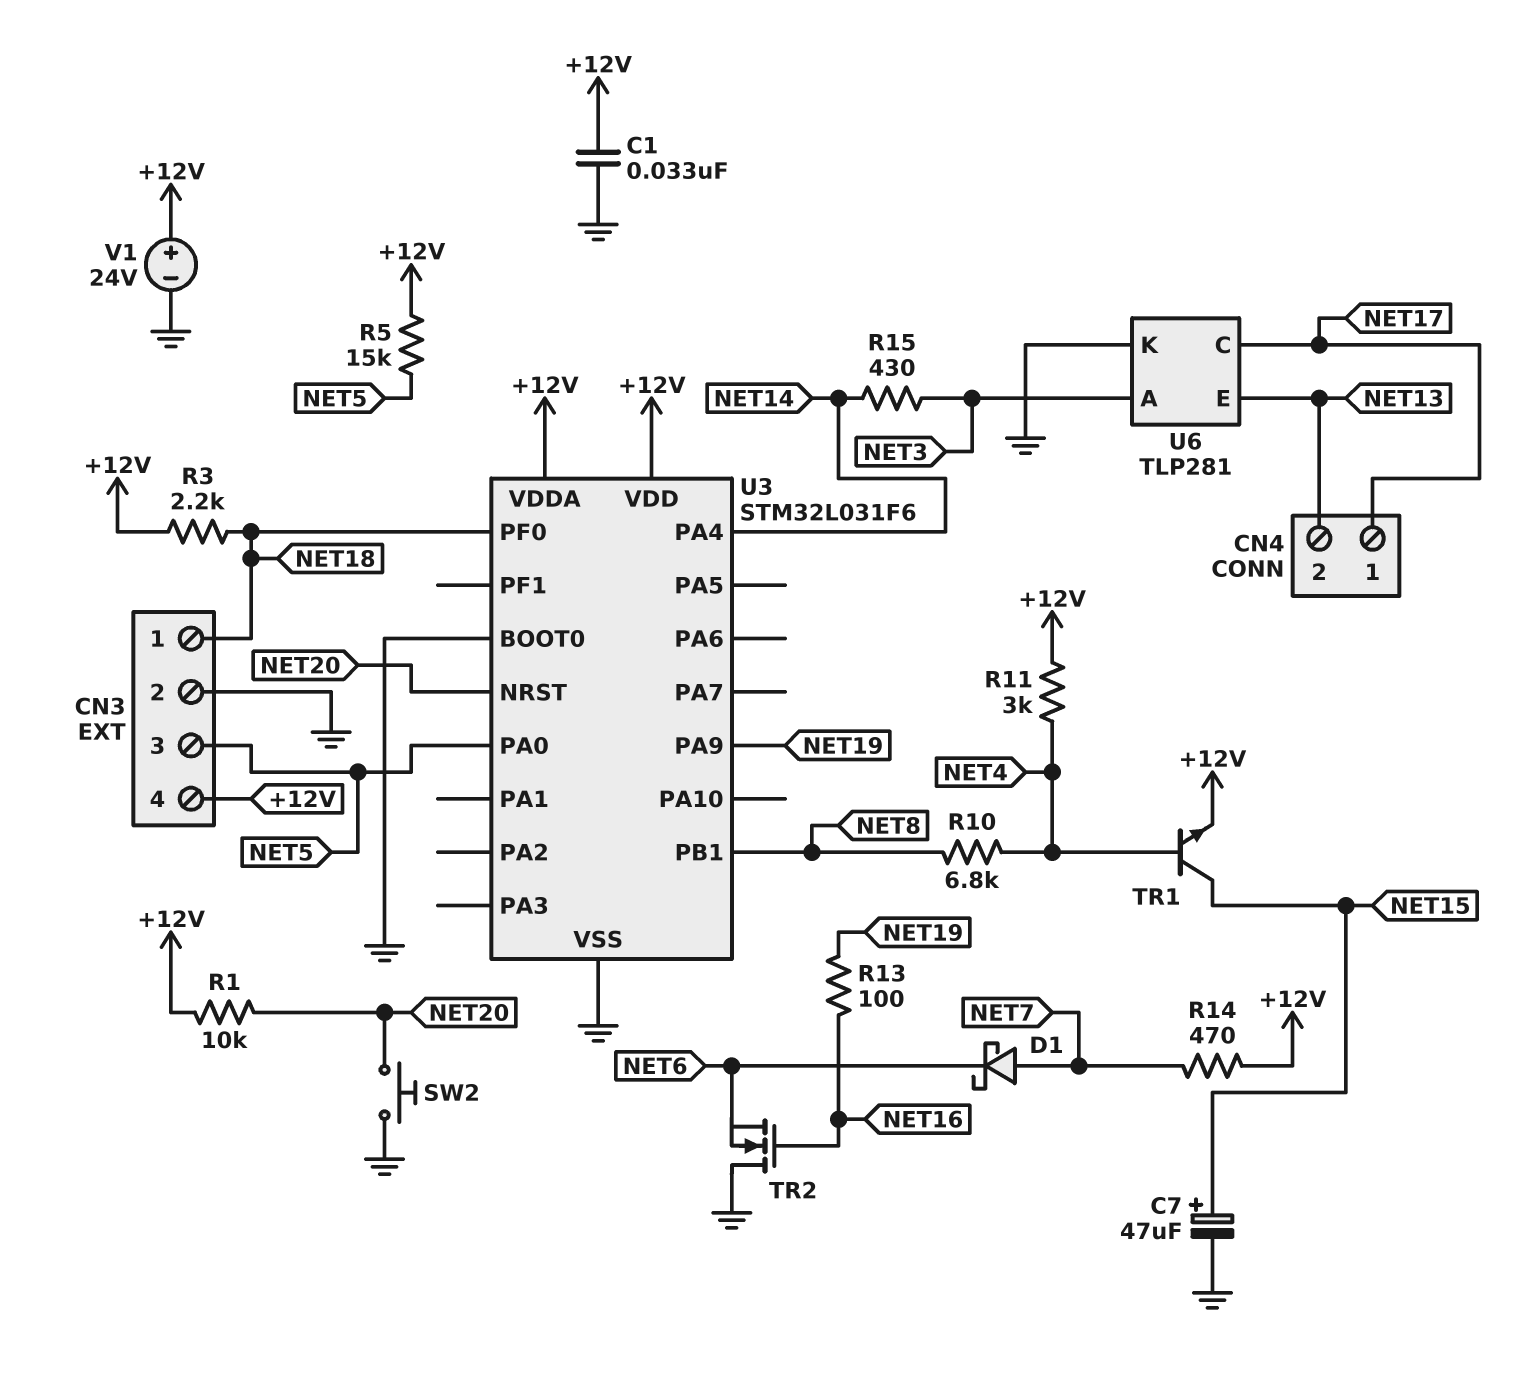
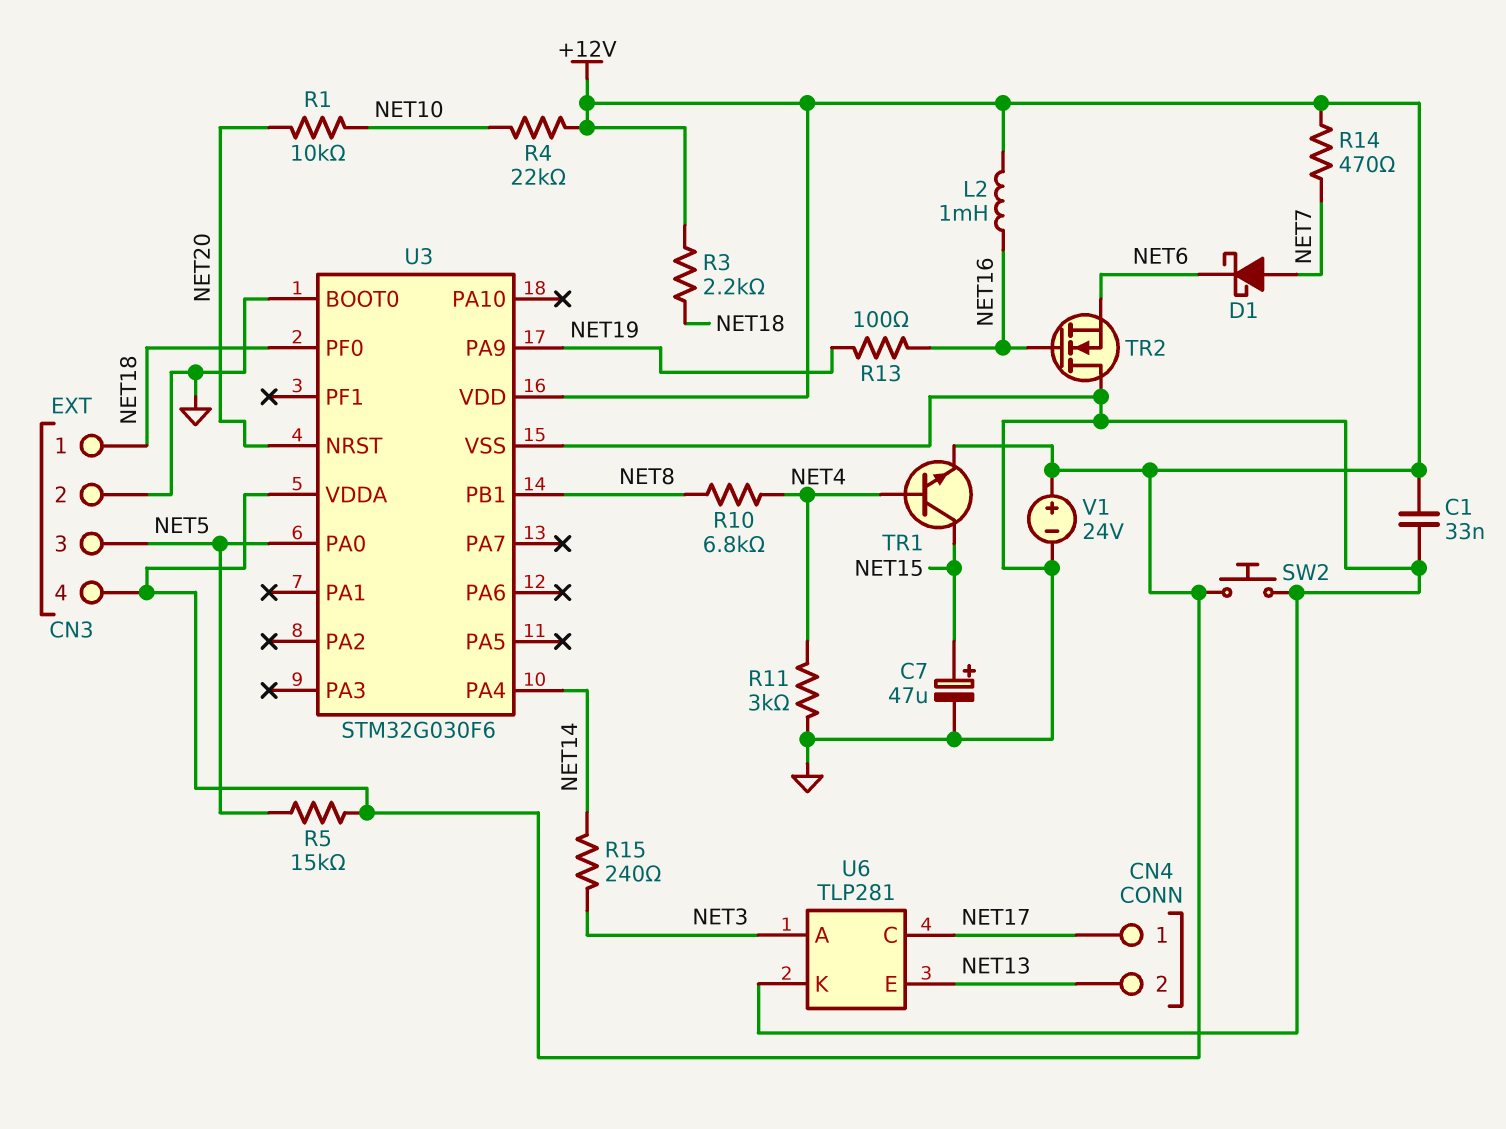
L2: none -> 1mH (+12V, NET16)
R1: 10k (+12V, NET20) -> 10k (NET10, NET20)
R4: none -> 22k (+12V, NET10)
R11: 3k (+12V, NET4) -> 3k (GND, NET4)
R15: 430 (NET3, NET14) -> 240 (NET3, NET14)
SW2: button (GND, NET20) -> button (+12V, GND)
U3: STM32L031F6 -> STM32G030F6

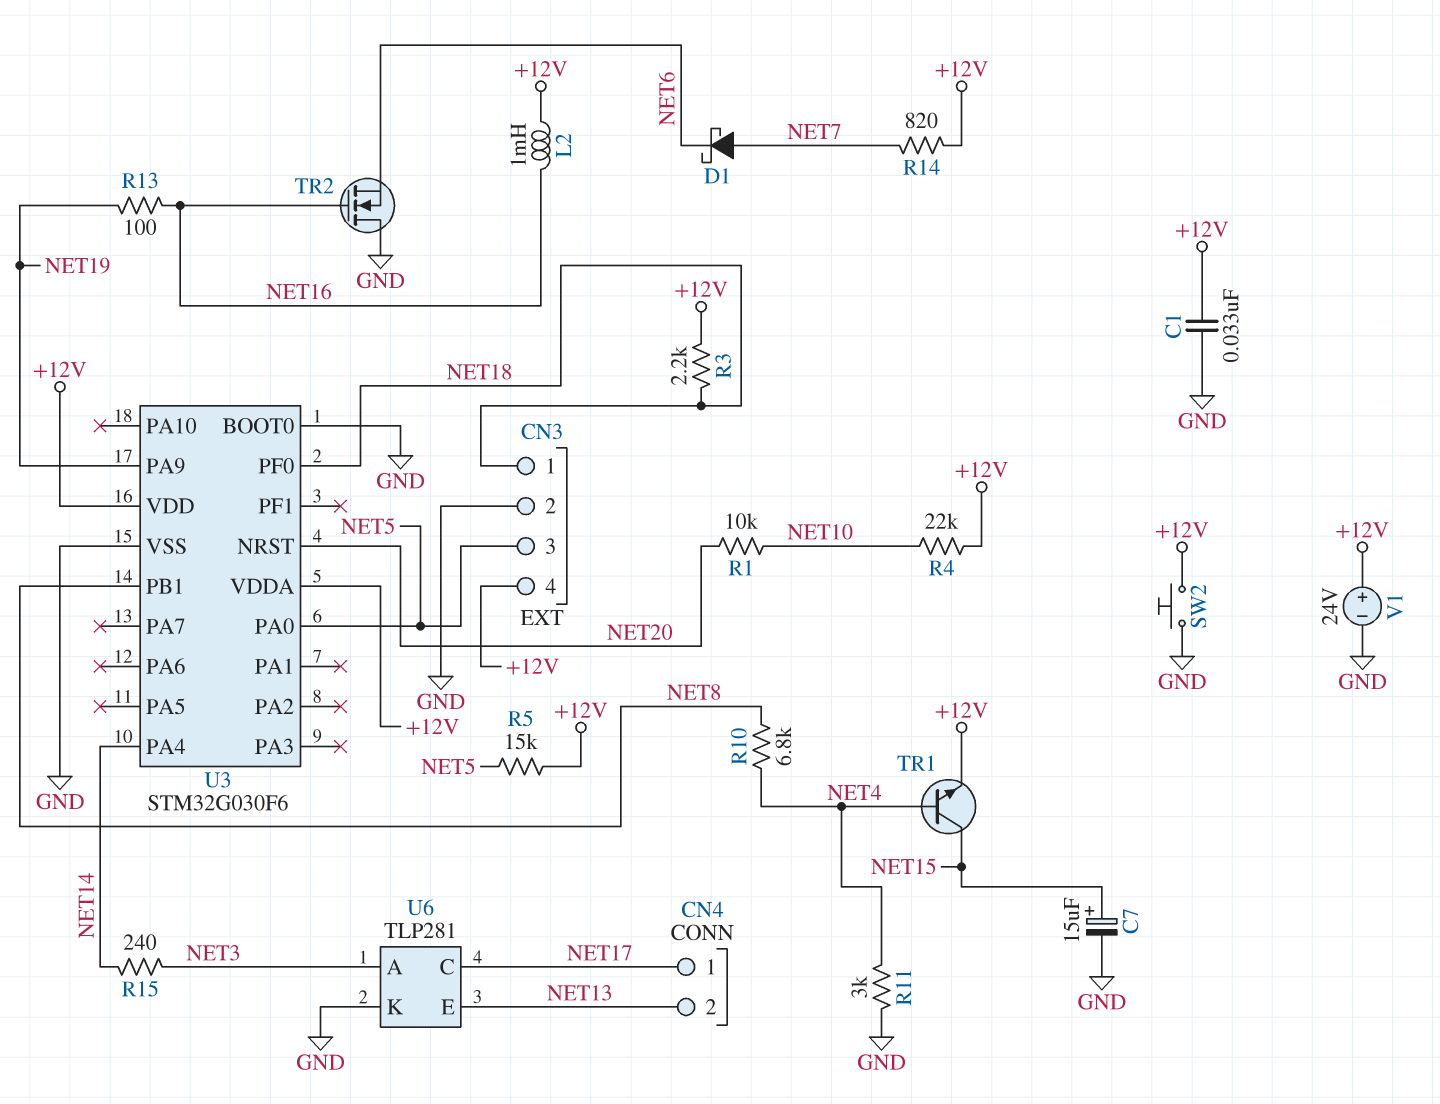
C7: 47uF (plus NET15, minus GND) -> 15uF (plus NET15, minus GND)
R14: 470 (+12V, NET7) -> 820 (+12V, NET7)

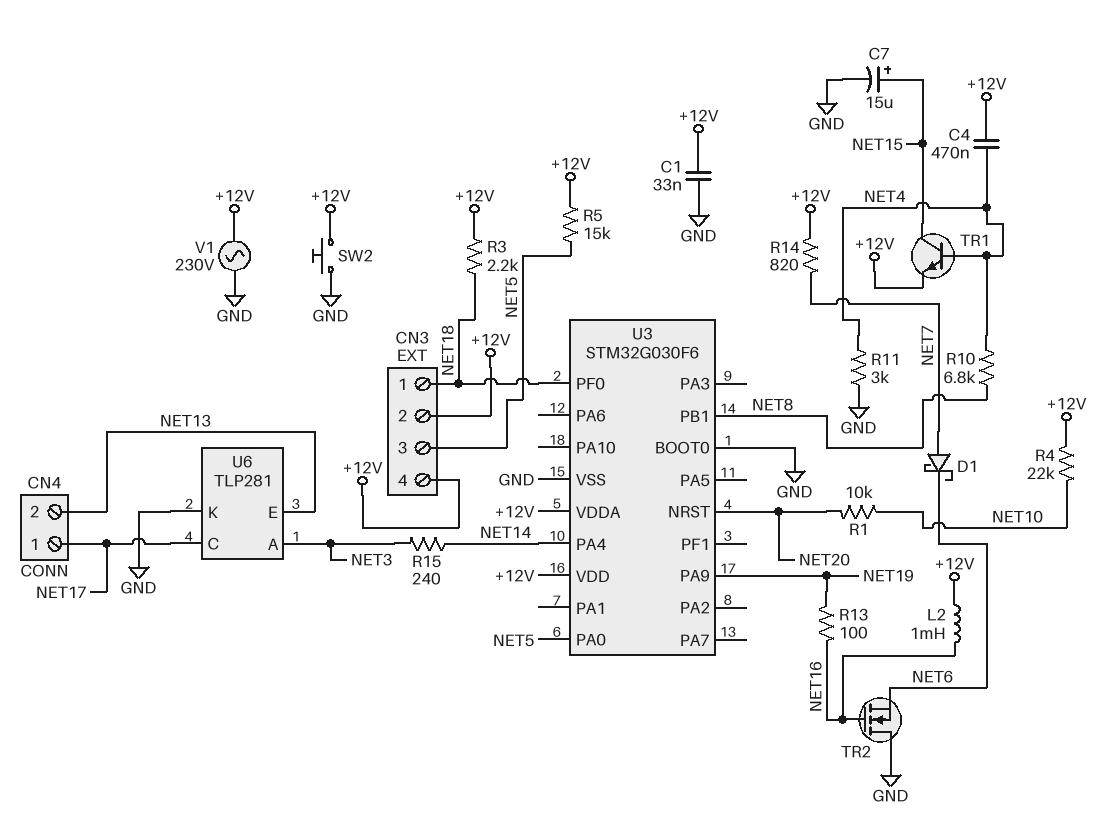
C4: none -> 470nF (+12V, NET4)
CN3 pin 2: GND -> +12V
V1: 24V (plus +12V, minus GND) -> AC 230V (+12V, GND)

